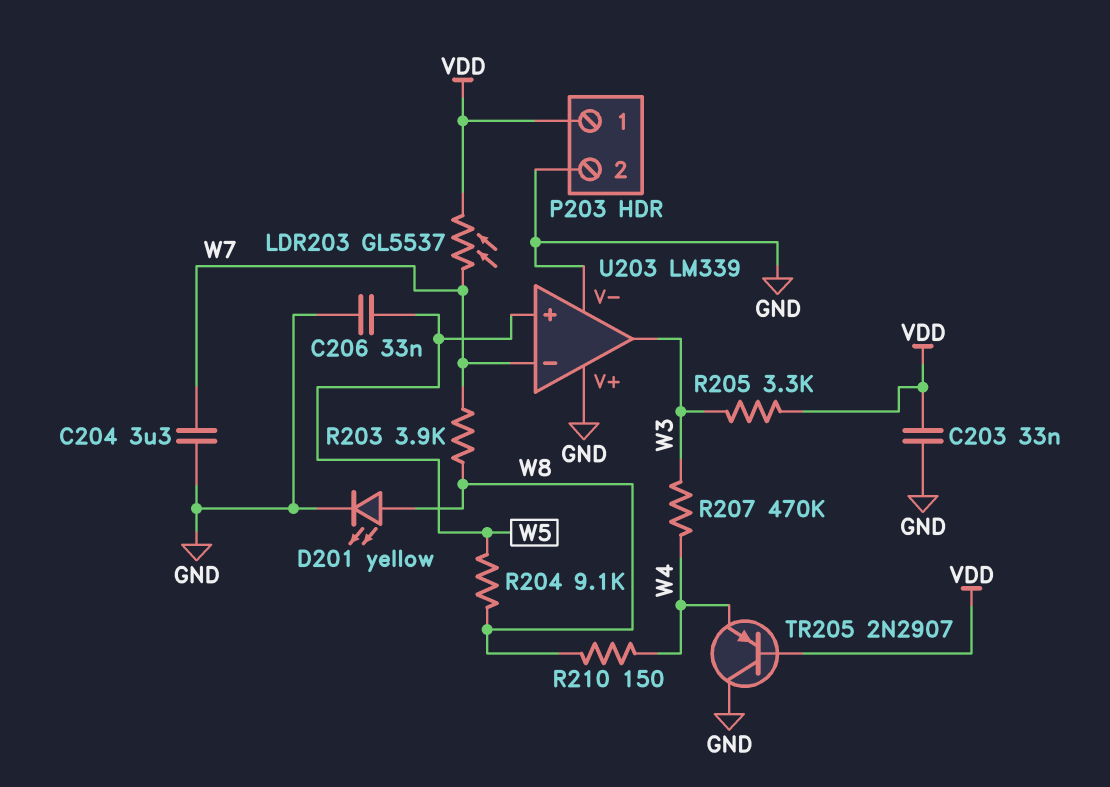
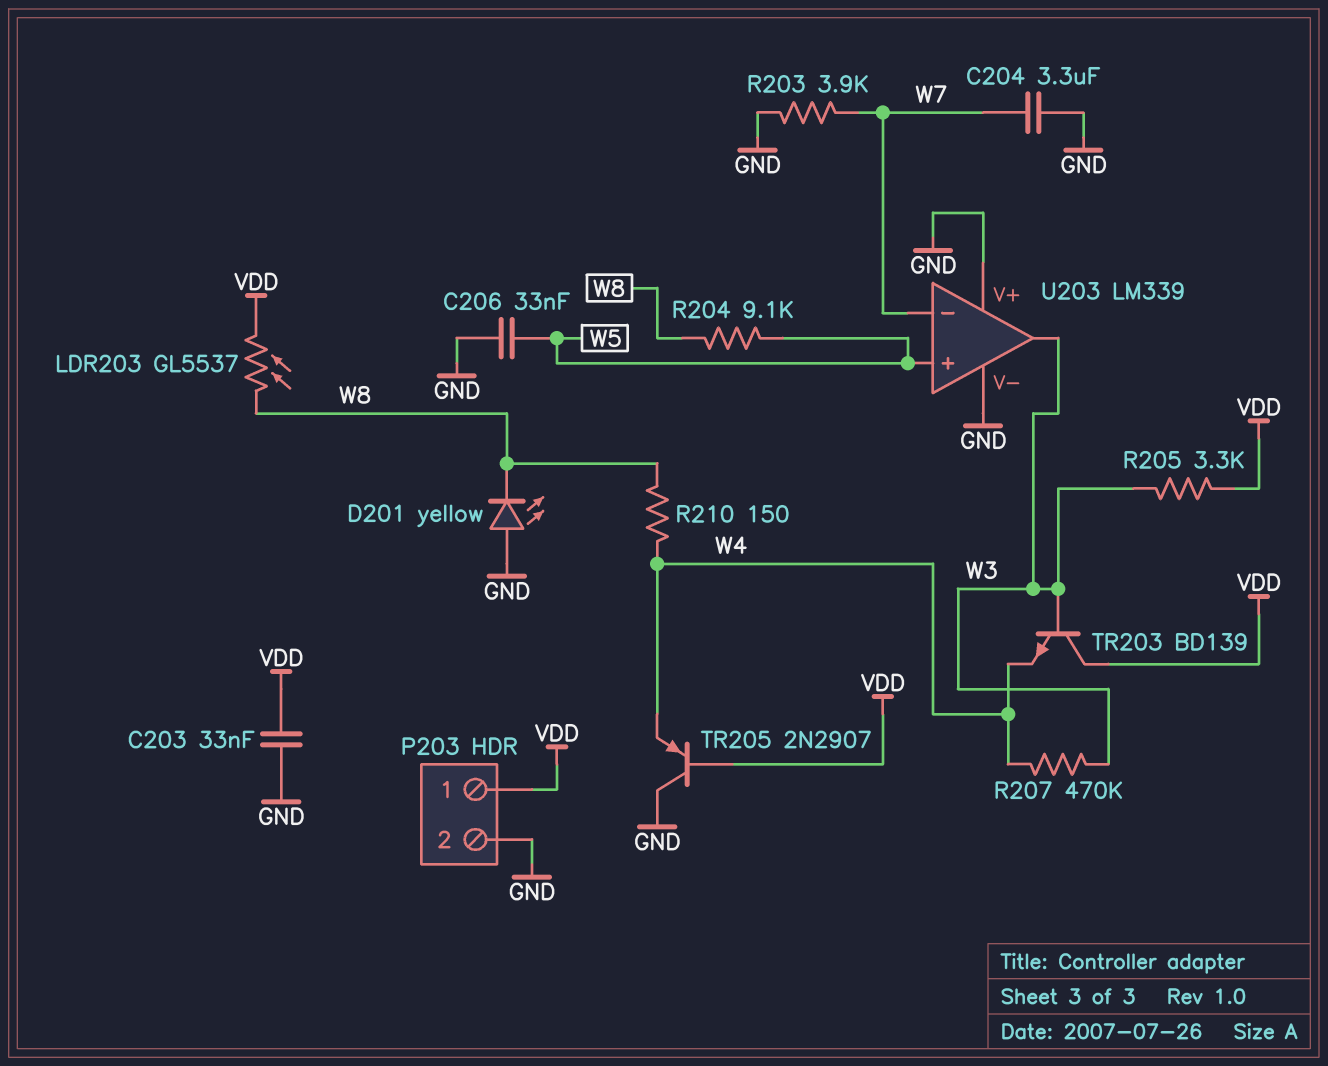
D201: LED yellow (A W8, K GND) -> LED yellow (A GND, K W8)
LDR203: GL5537 (VDD, W7) -> GL5537 (VDD, W8)
R203: 3.9k (W7, W8) -> 3.9k (GND, W7)
TR203: none -> NPN BD139 (B W3, C VDD, E W4)

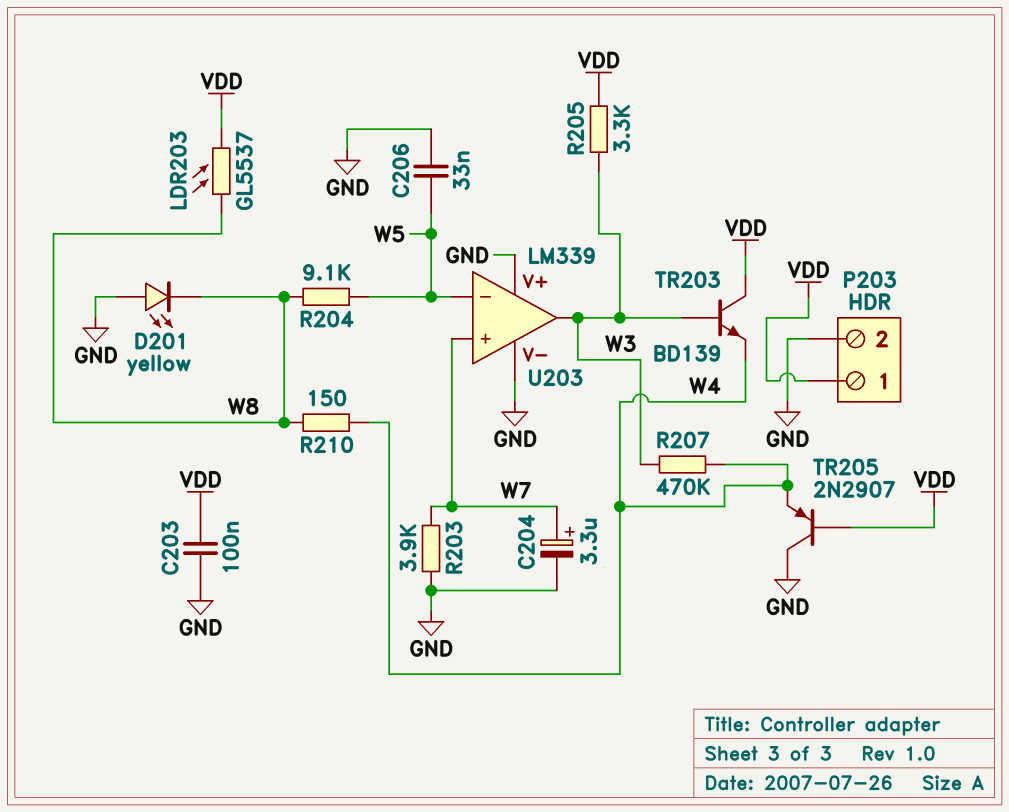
C203: 33nF (GND, VDD) -> 100nF (GND, VDD)
C204: 3.3uF (GND, W7) -> 3.3uF (plus W7, minus GND)
U203 pin in+: W5 -> W7
U203 pin in-: W7 -> W5

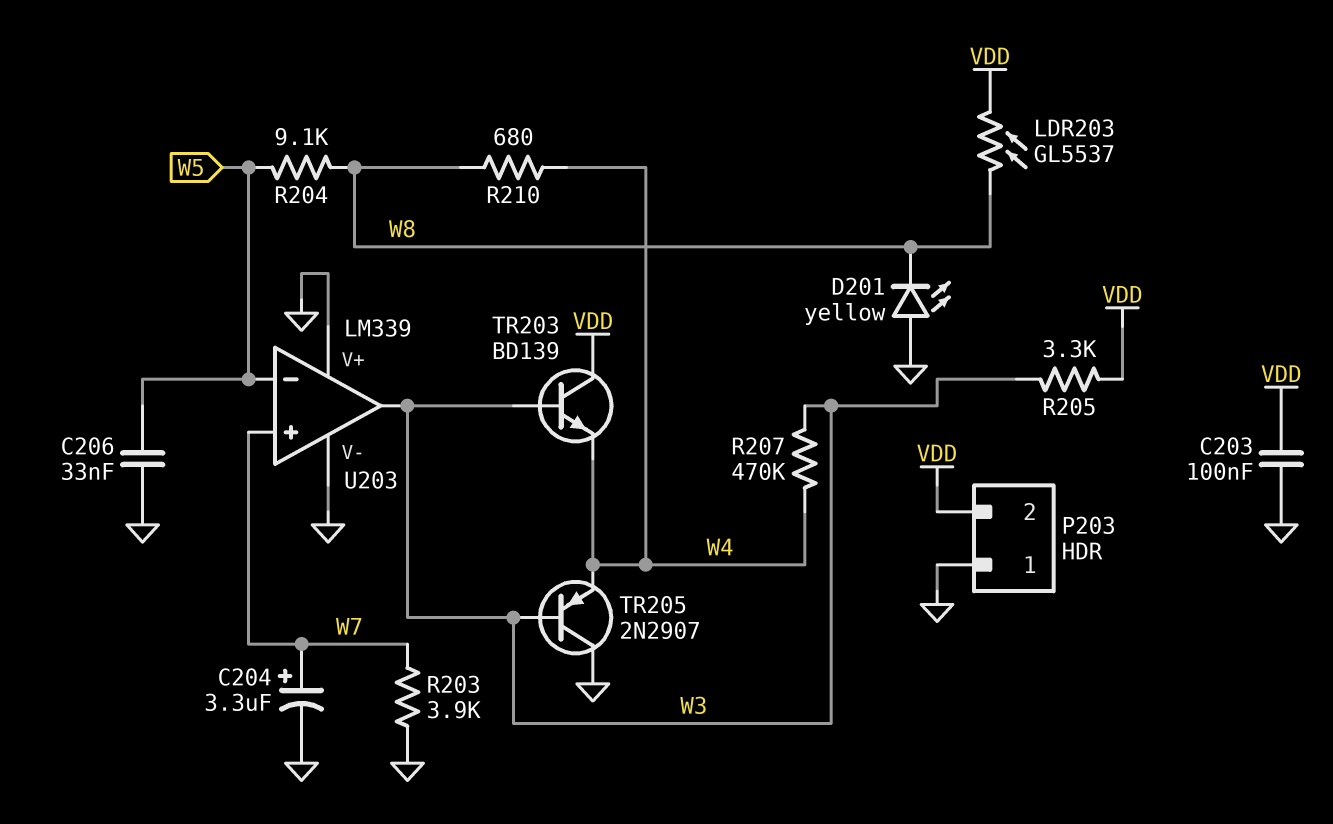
P203 pin 1: VDD -> GND
P203 pin 2: GND -> VDD
R210: 150 (W4, W8) -> 680 (W4, W8)
TR205: PNP 2N2907 (B VDD, C GND, E W4) -> PNP 2N2907 (B W3, C GND, E W4)

